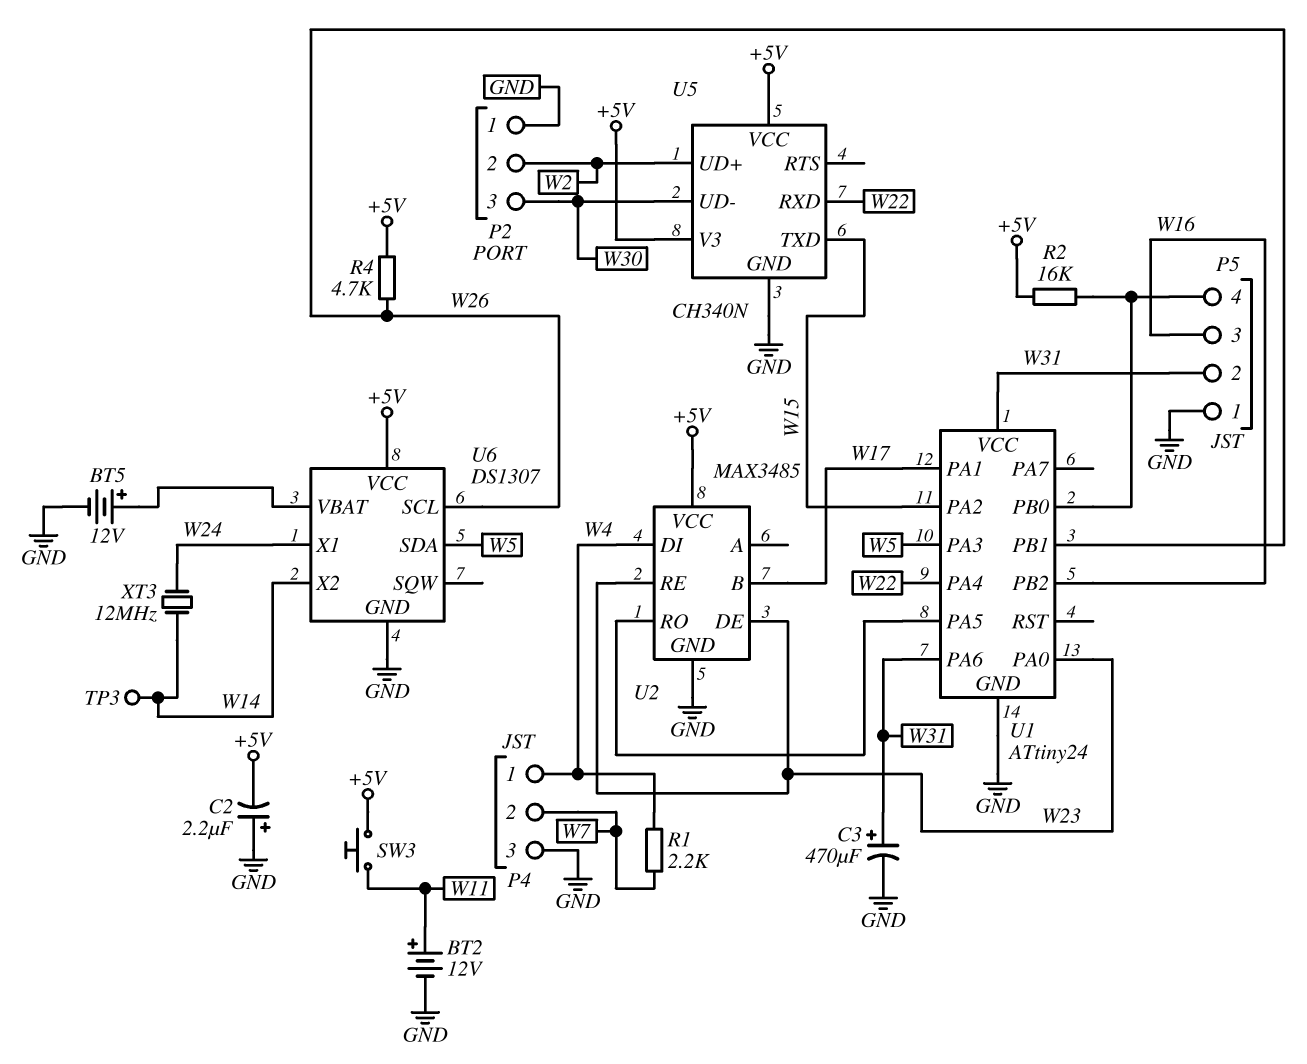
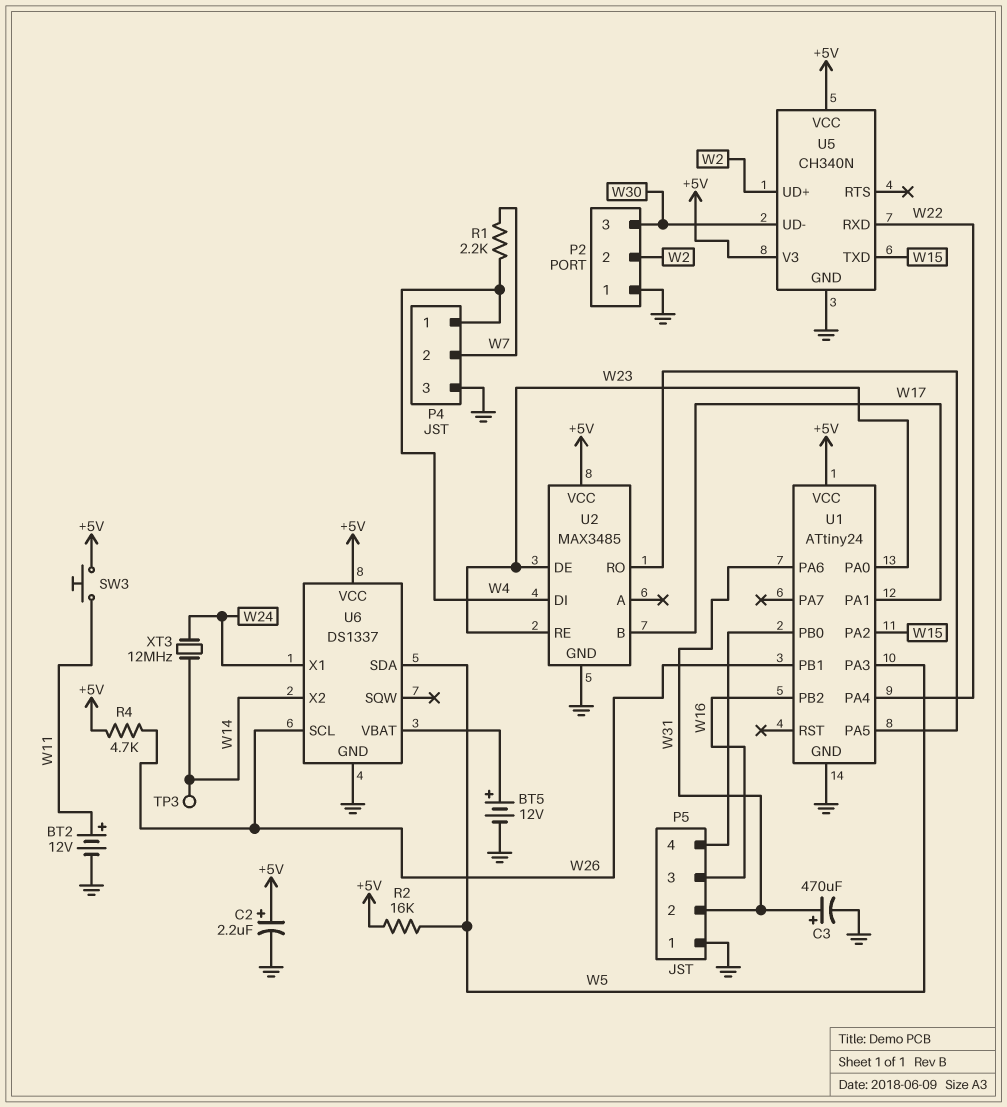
C2: 2.2uF (plus GND, minus +5V) -> 2.2uF (plus +5V, minus GND)
R2: 16k (+5V, P5/4) -> 16k (+5V, W5)
U1 pin VCC: W31 -> +5V
U6: DS1307 -> DS1337

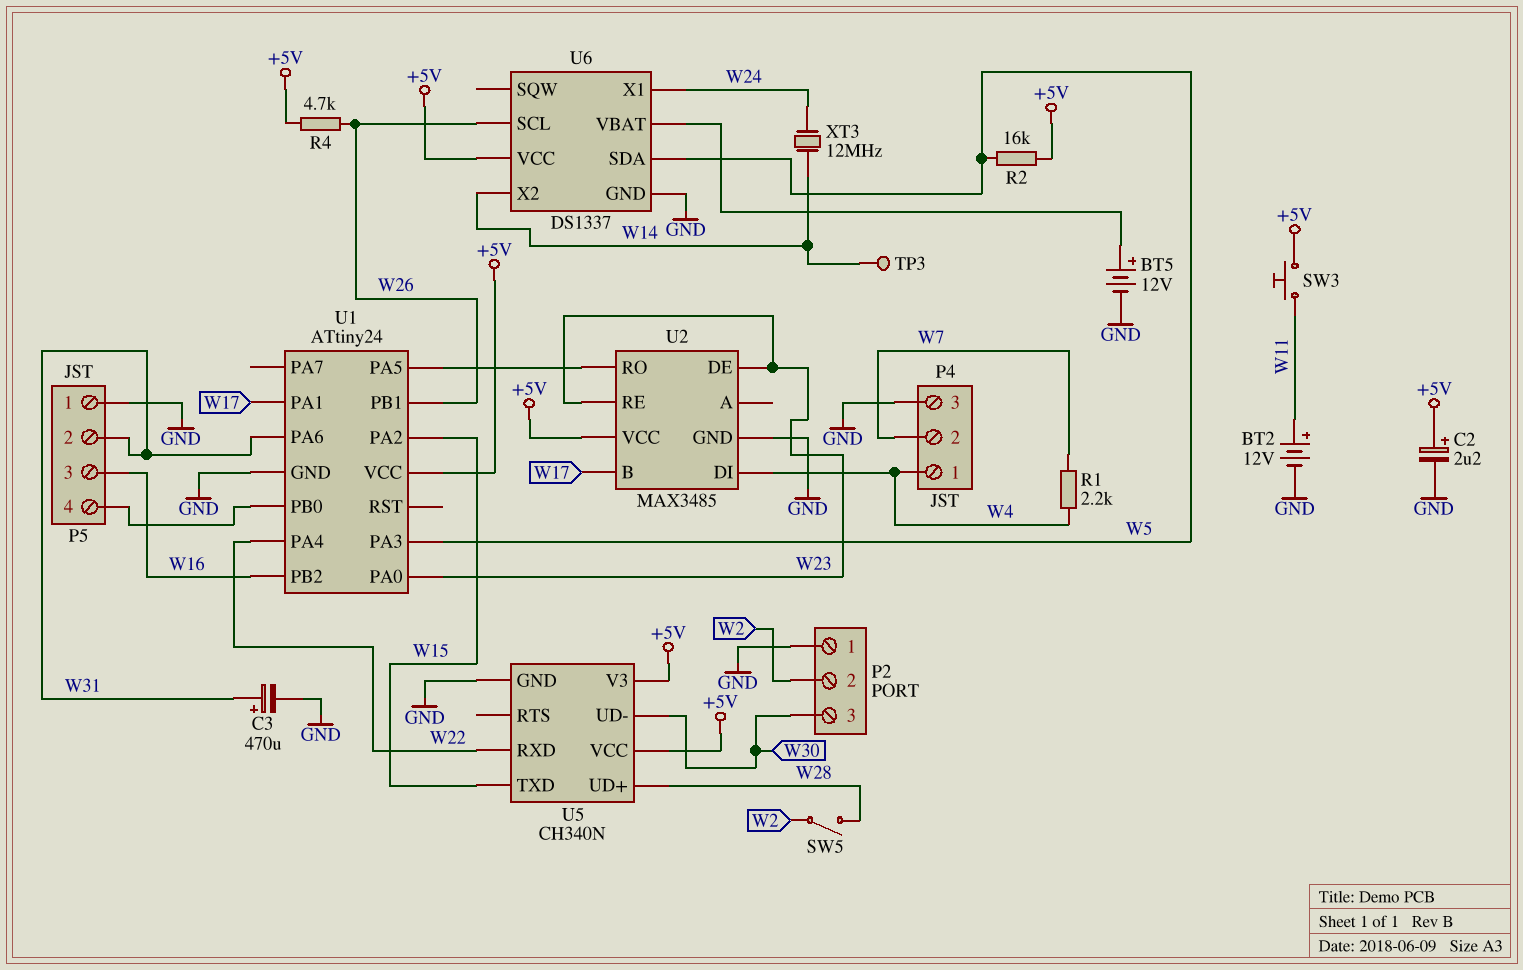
SW5: none -> switch (W2, W28)
U5 pin UD+: W2 -> W28

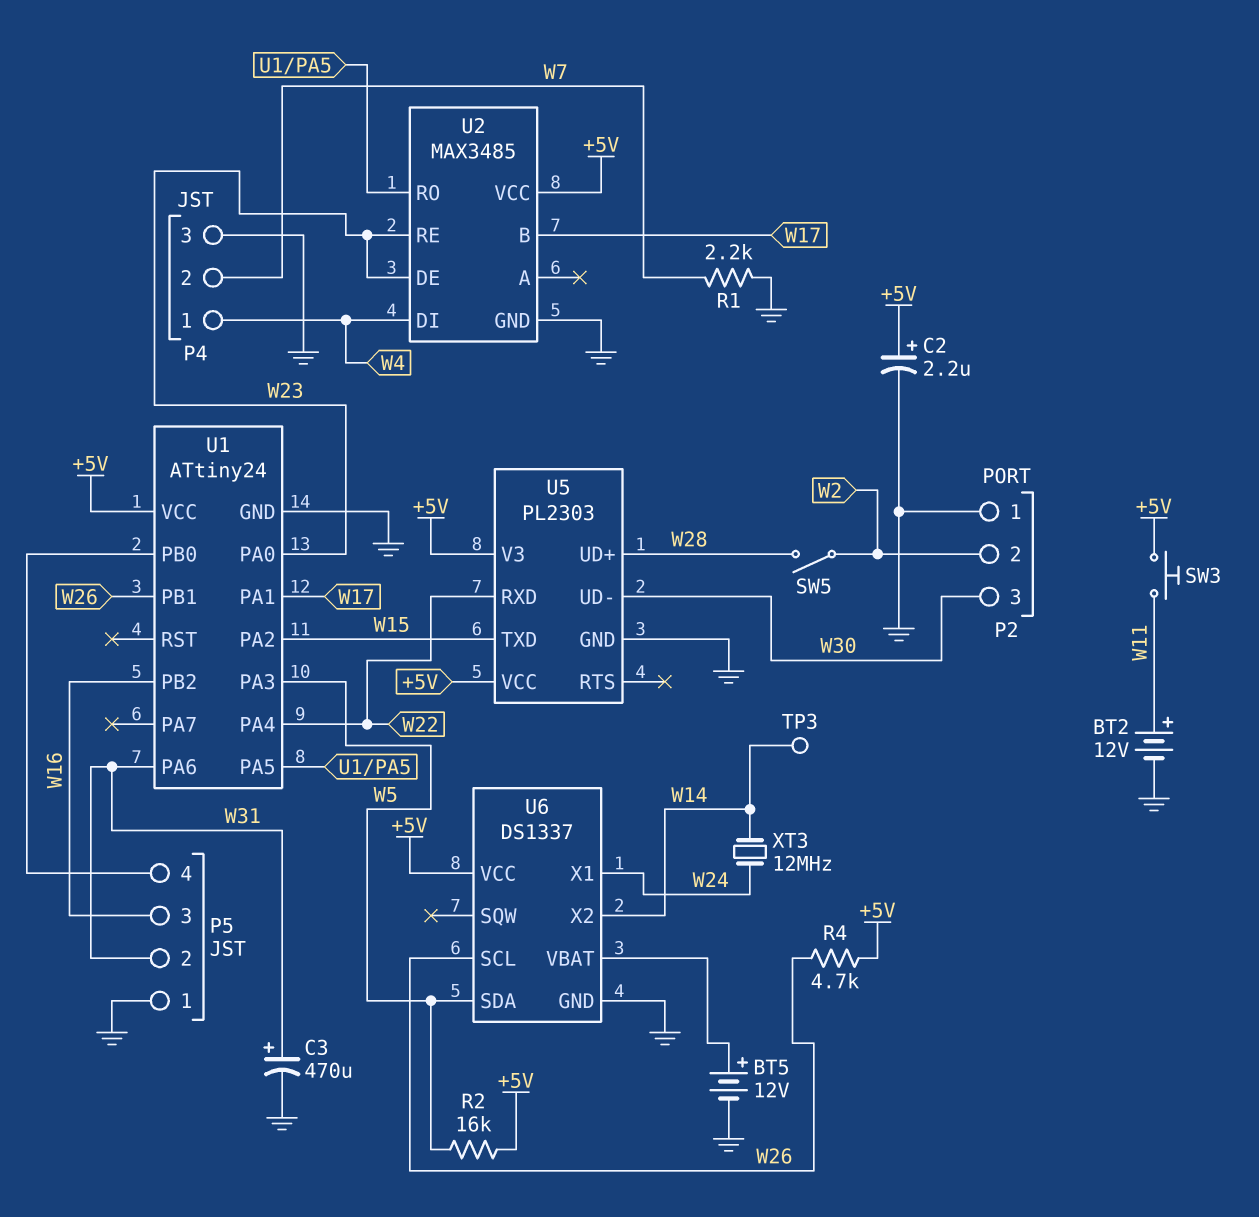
R1: 2.2k (W4, W7) -> 2.2k (GND, W7)
U5: CH340N -> PL2303

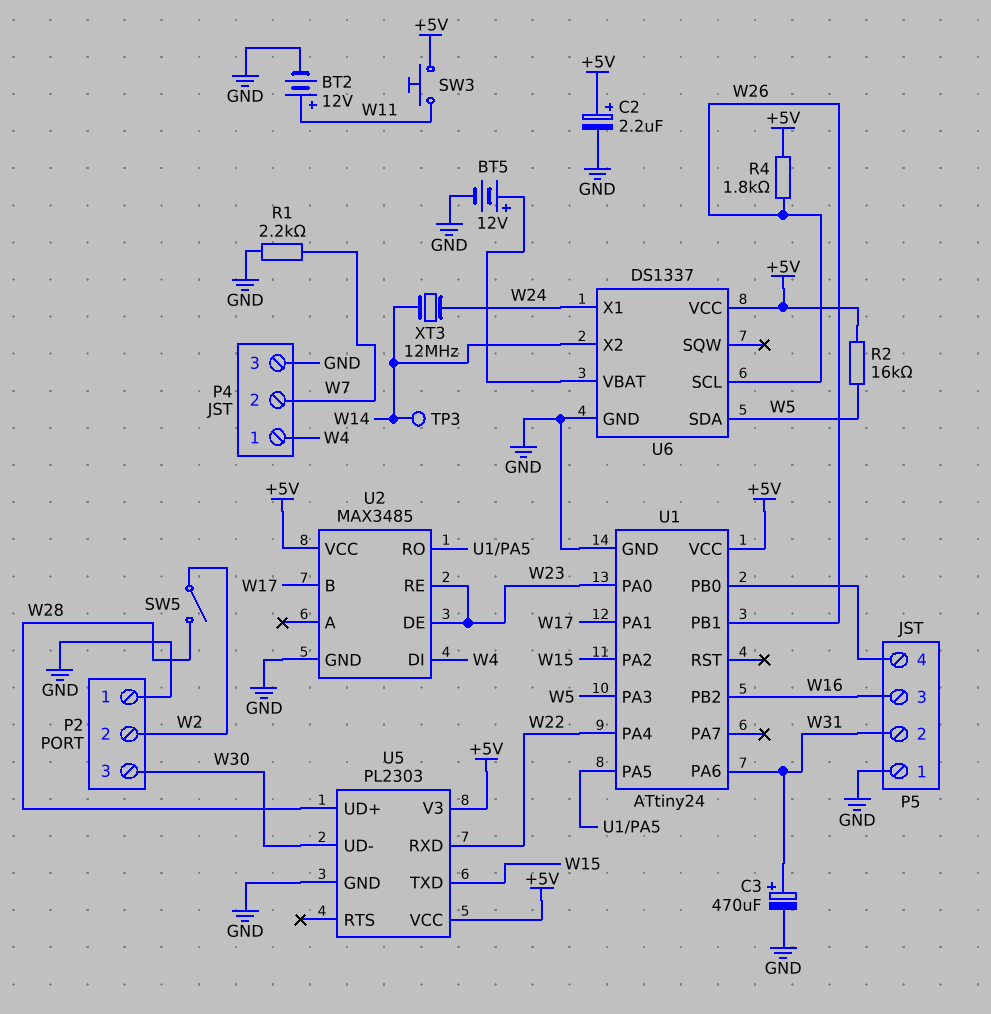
R4: 4.7k (+5V, W26) -> 1.8k (+5V, W26)

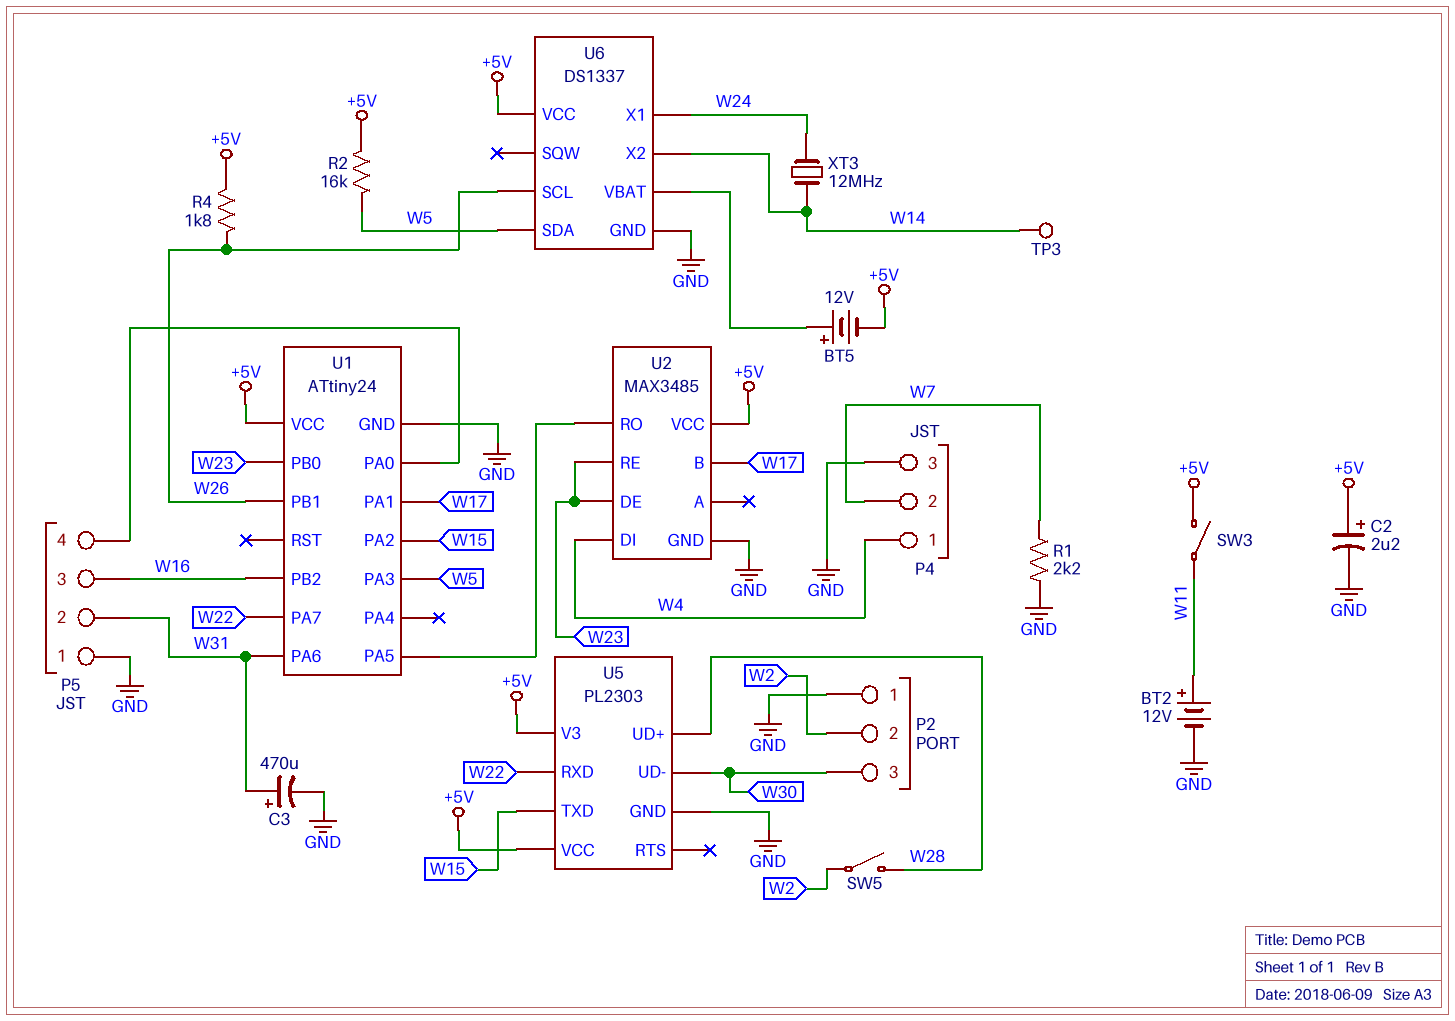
BT5: 12V (plus U6/VBAT, minus GND) -> 12V (plus U6/VBAT, minus +5V)
SW3: button (+5V, W11) -> switch (+5V, W11)
U1 pin PA0: W23 -> P5/4
U1 pin PA4: W22 -> none
U1 pin PA7: none -> W22
U1 pin PB0: P5/4 -> W23

